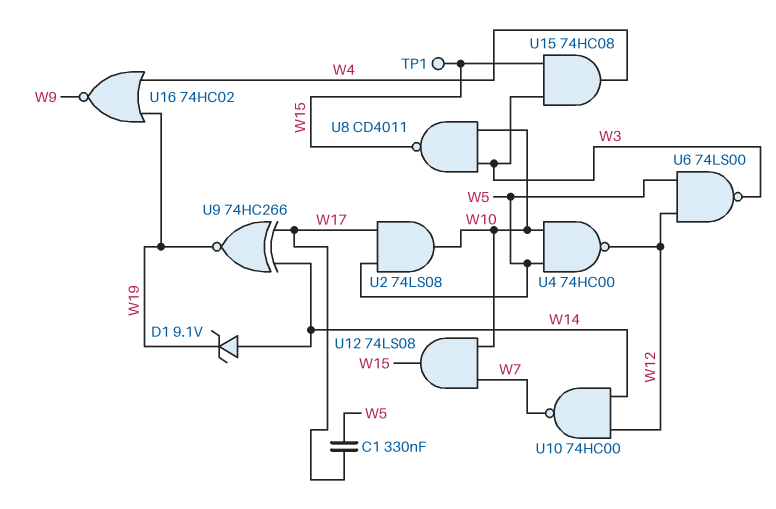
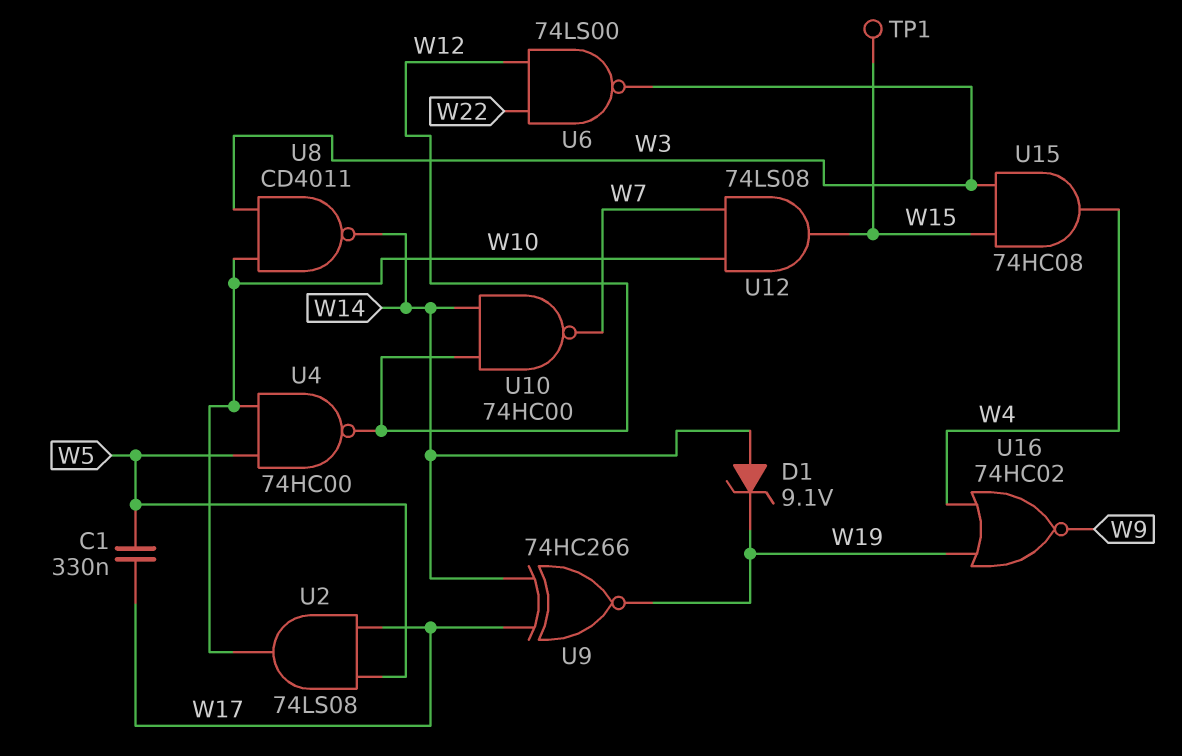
U6: NAND 74LS00 (in W5, in W12, out W3) -> NAND 74LS00 (in W12, in W22, out W3)
U8: NAND CD4011 (in W3, in W10, out W15) -> NAND CD4011 (in W3, in W10, out W14)

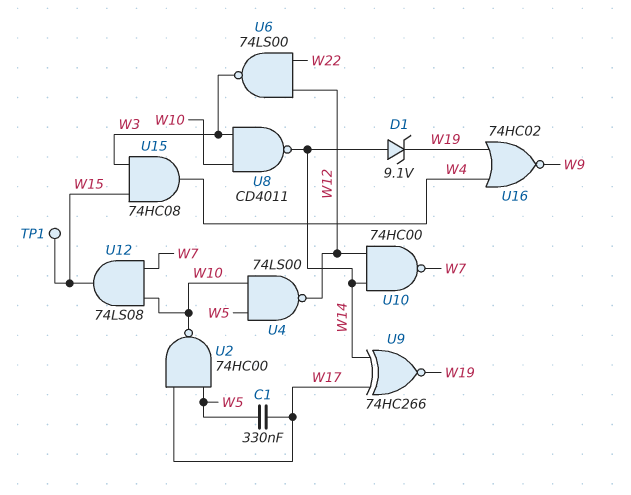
U2: AND 74LS08 (in W5, in W17, out W10) -> NAND 74HC00 (in W5, in W17, out W10)
U4: NAND 74HC00 (in W5, in W10, out W12) -> NAND 74LS00 (in W5, in W10, out W12)

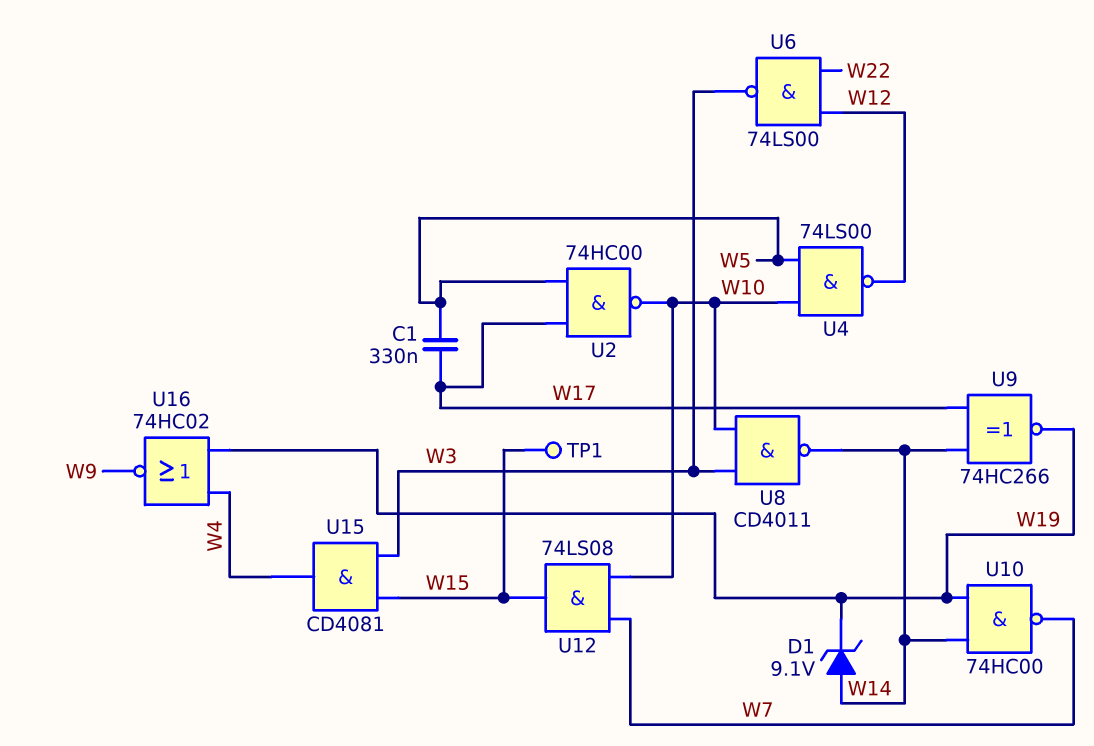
U10: NAND 74HC00 (in W12, in W14, out W7) -> NAND 74HC00 (in W14, in W19, out W7)
U15: AND 74HC08 (in W3, in W15, out W4) -> AND CD4081 (in W3, in W15, out W4)

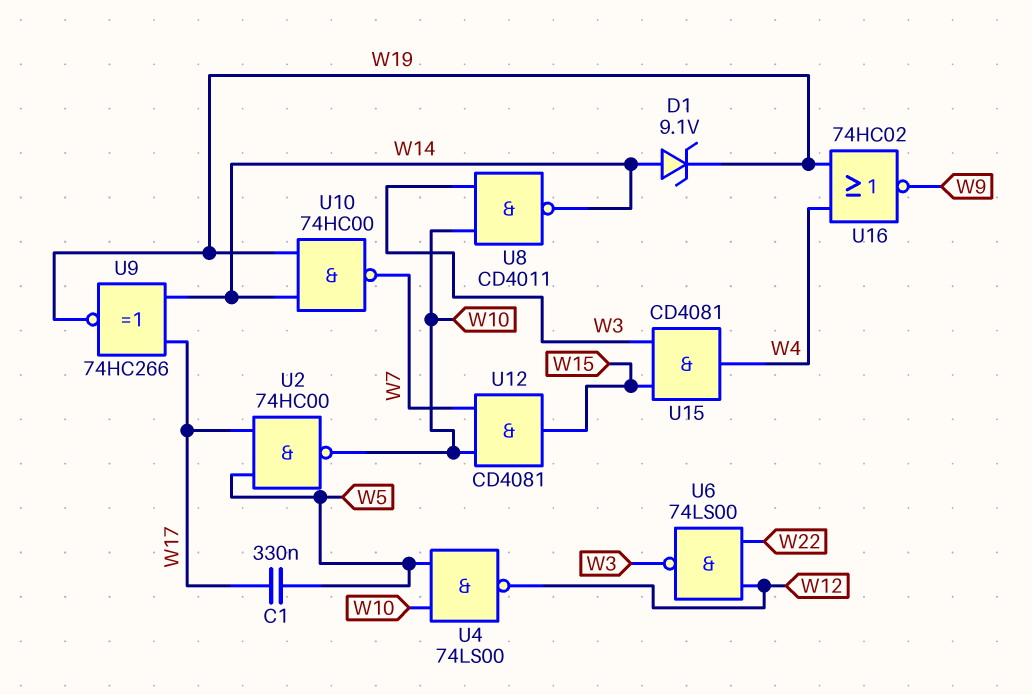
TP1: test point (W15) -> none
U12: AND 74LS08 (in W7, in W10, out W15) -> AND CD4081 (in W7, in W10, out W15)

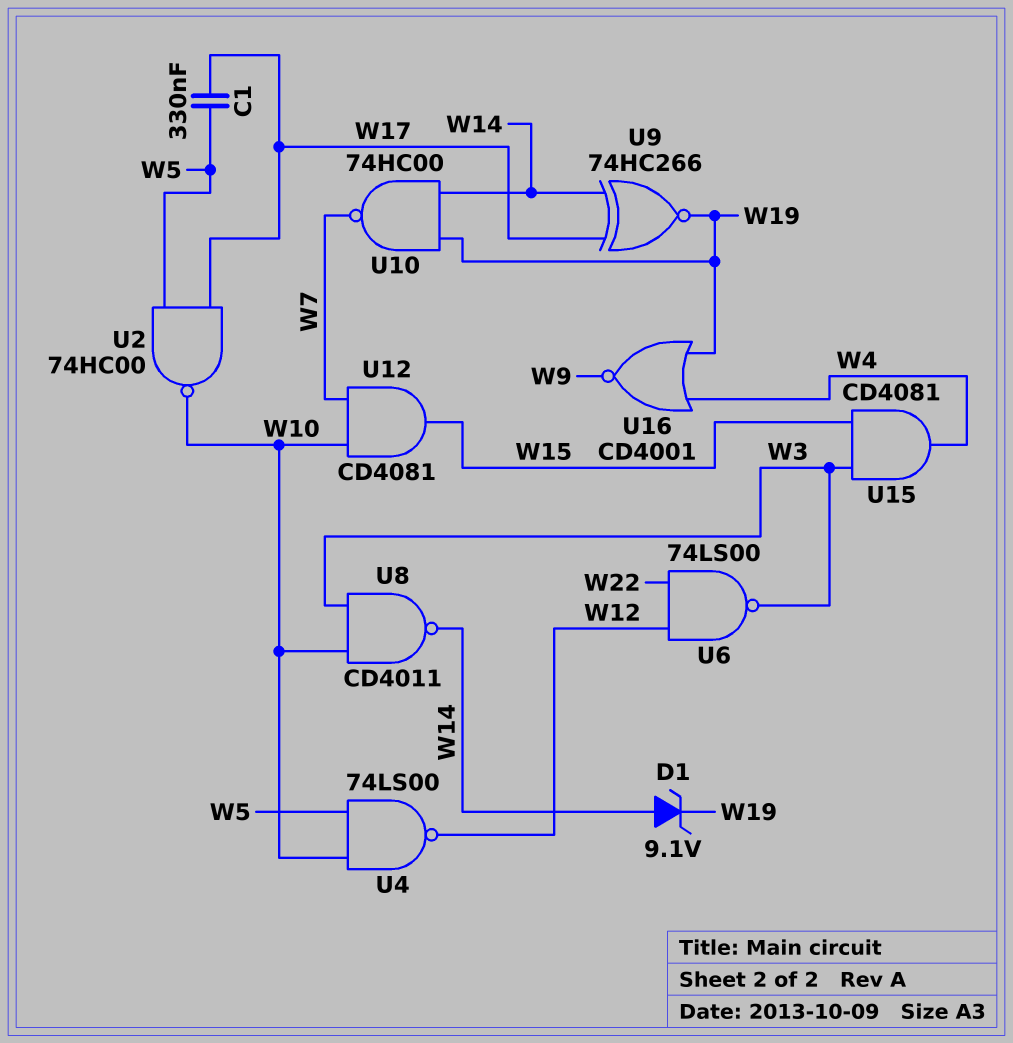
U16: NOR 74HC02 (in W4, in W19, out W9) -> NOR CD4001 (in W4, in W19, out W9)

